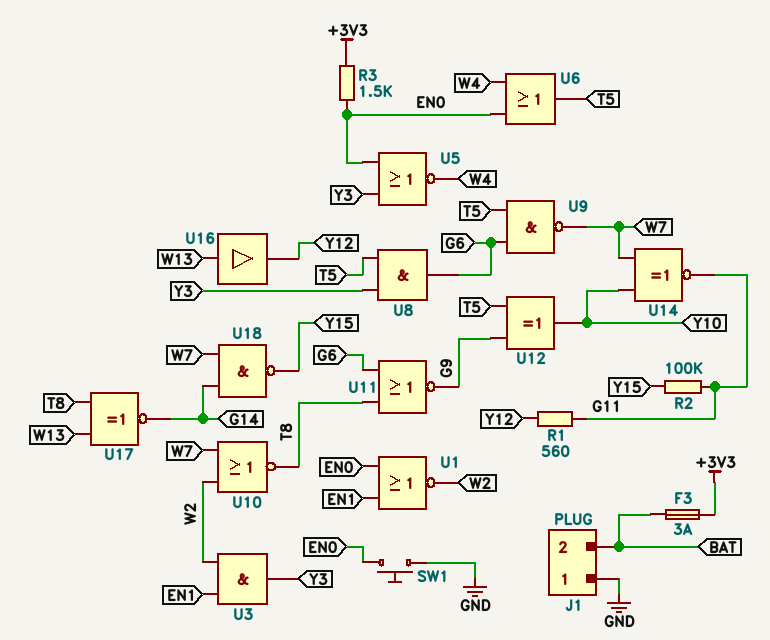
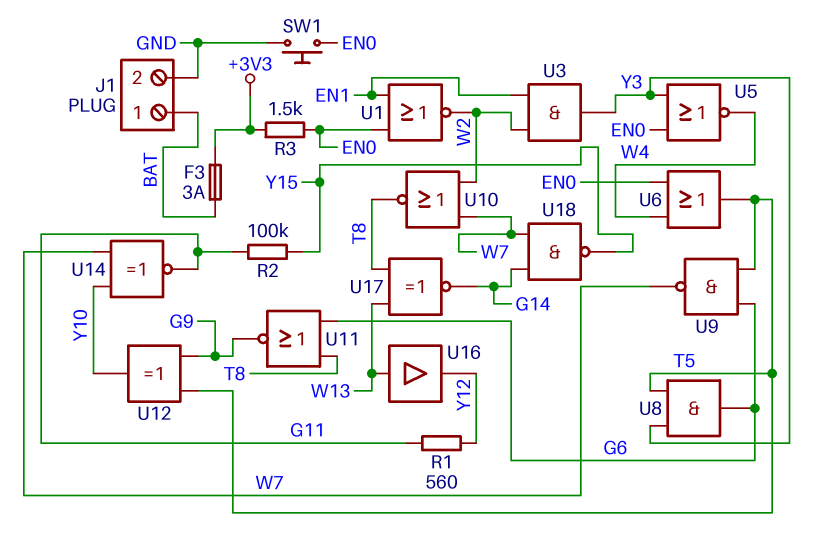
J1 pin 1: GND -> BAT
J1 pin 2: BAT -> GND

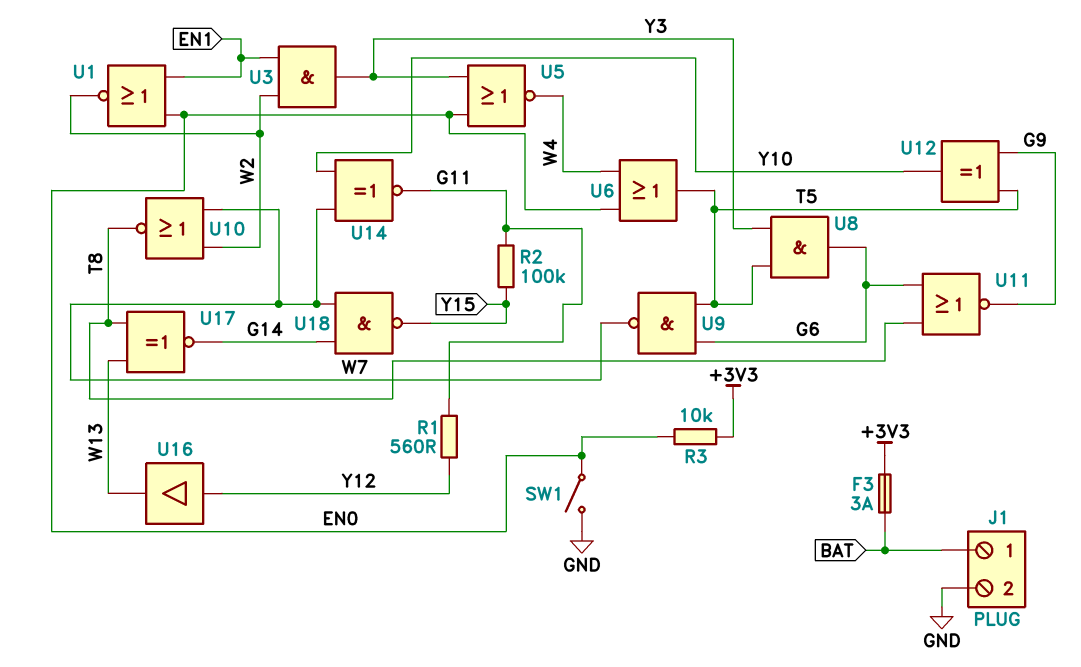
R3: 1.5k (+3V3, EN0) -> 10k (+3V3, EN0)
SW1: button (EN0, GND) -> switch (EN0, GND)
U16: buffer (in W13, out Y12) -> buffer (in Y12, out W13)

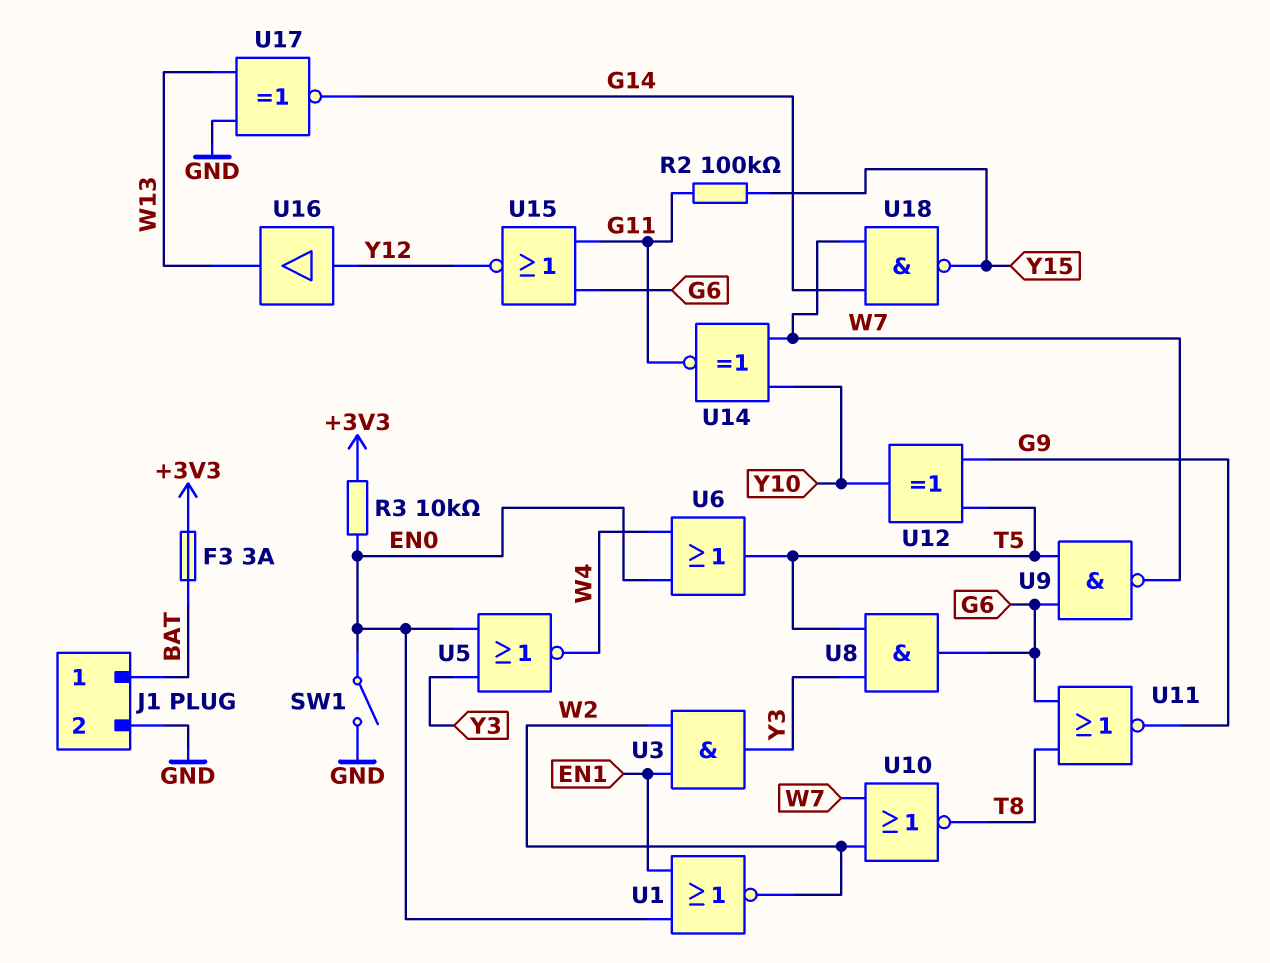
R1: 560 (G11, Y12) -> none
U15: none -> NOR (in G6, in G11, out Y12)
U17: XNOR (in T8, in W13, out G14) -> XNOR (in GND, in W13, out G14)

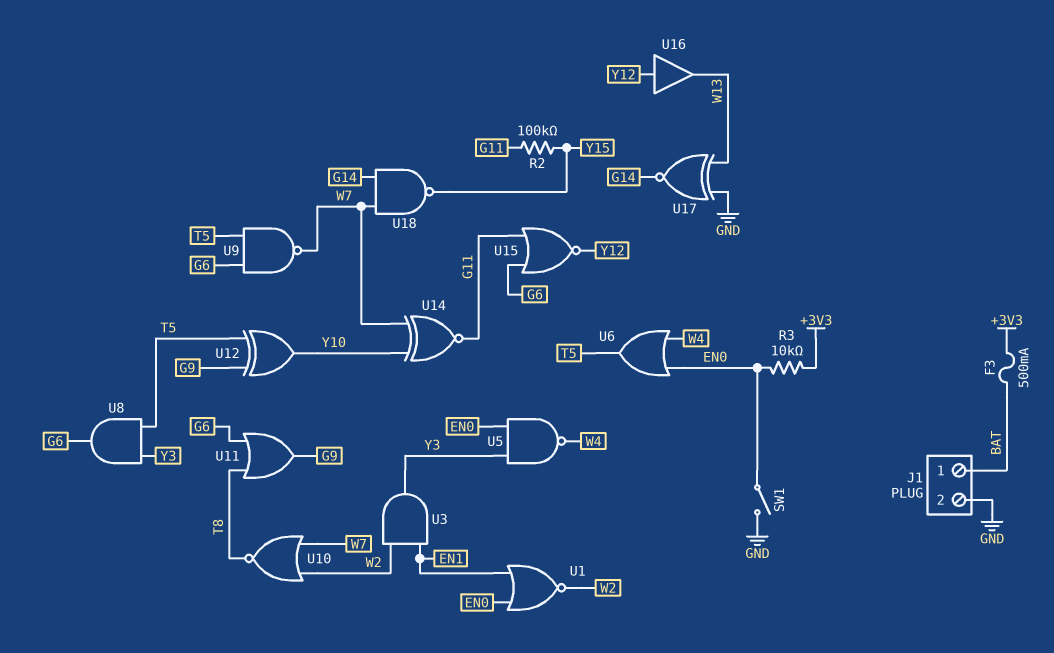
F3: 3A (+3V3, BAT) -> 500mA (+3V3, BAT)
U5: NOR (in EN0, in Y3, out W4) -> NAND (in EN0, in Y3, out W4)
U11: NOR (in G6, in T8, out G9) -> OR (in G6, in T8, out G9)

